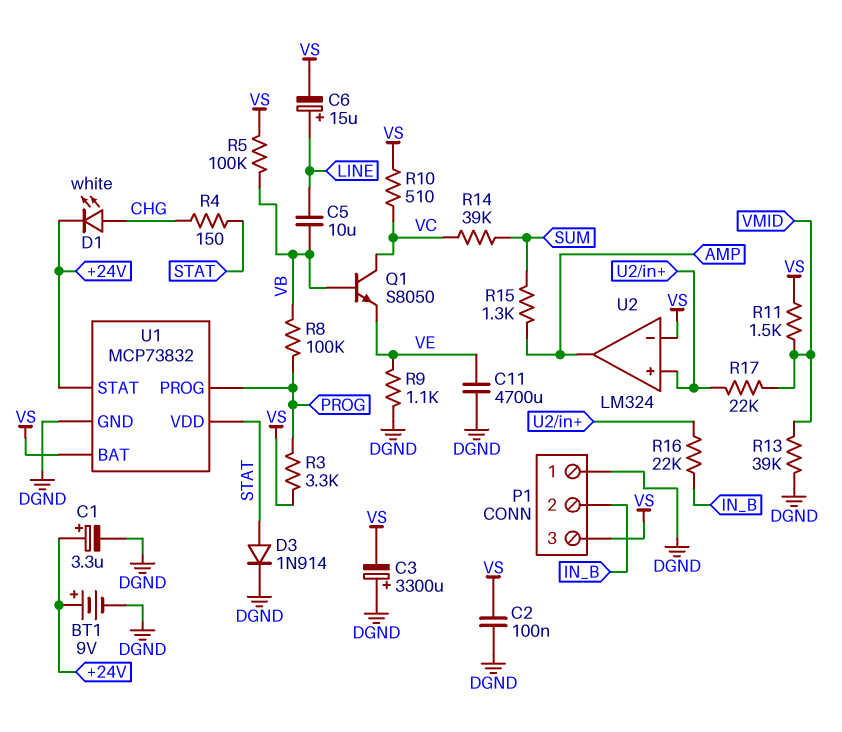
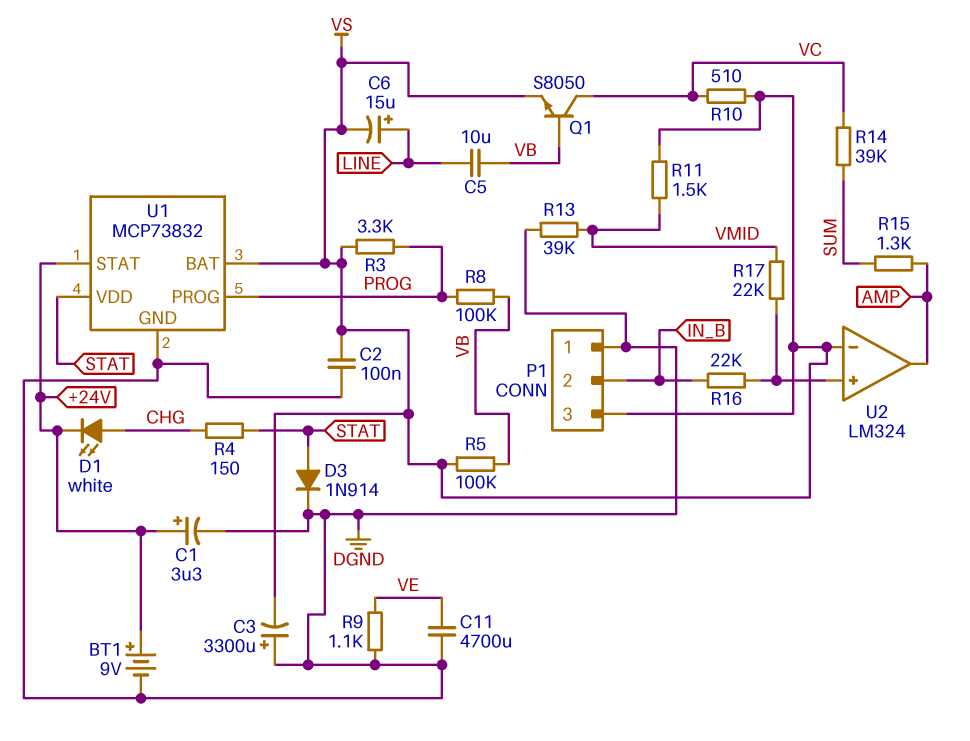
Q1: NPN S8050 (B VB, C VC, E VE) -> NPN S8050 (B VB, C VC, E VS)

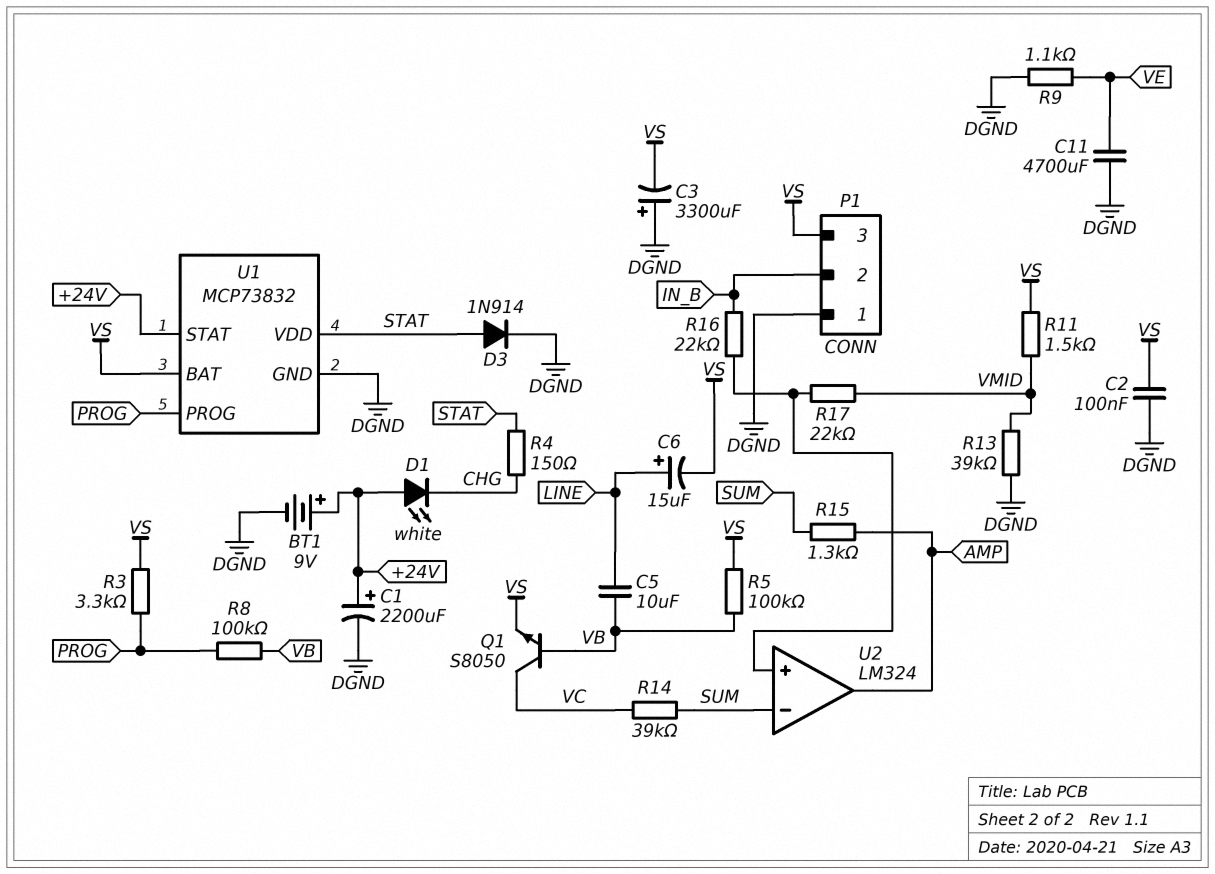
C1: 3.3uF (plus +24V, minus DGND) -> 2200uF (plus +24V, minus DGND)
D1: LED white (A CHG, K +24V) -> LED white (A +24V, K CHG)
R10: 510 (VC, VS) -> none
U2 pin in-: VS -> SUM

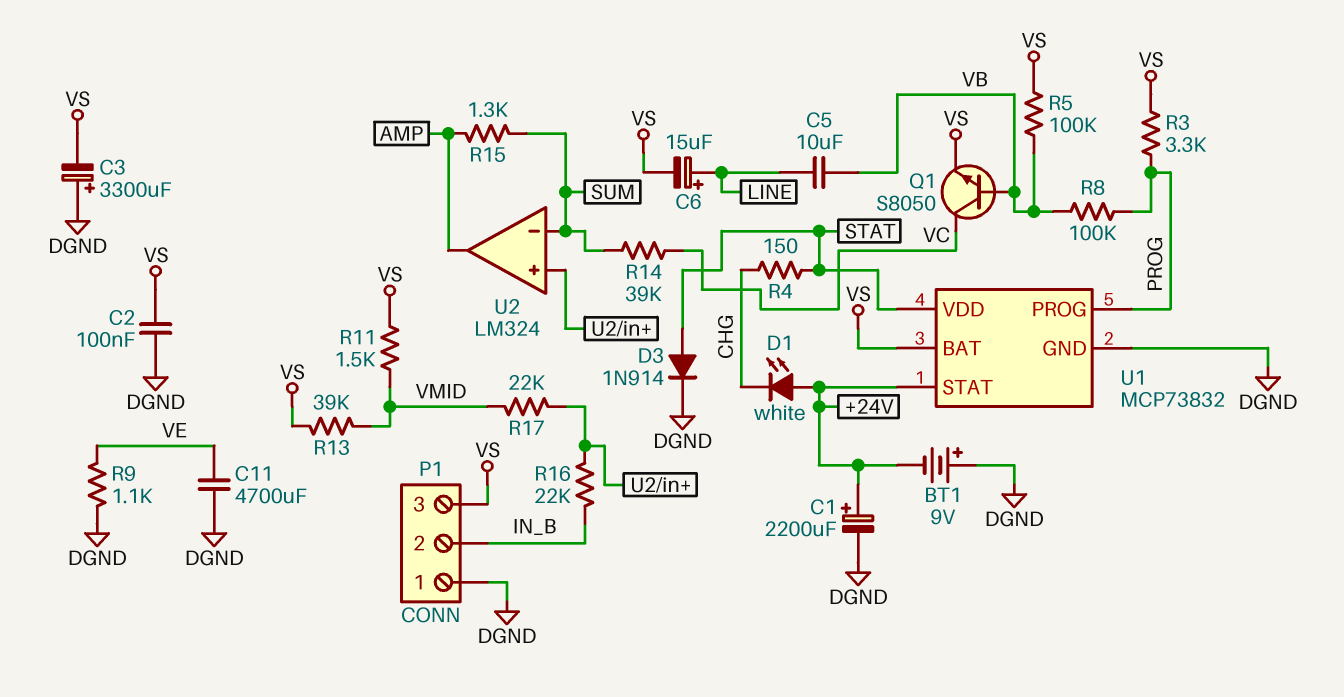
BT1: 9V (plus +24V, minus DGND) -> 9V (plus DGND, minus +24V)
R13: 39k (DGND, VMID) -> 39k (VMID, VS)

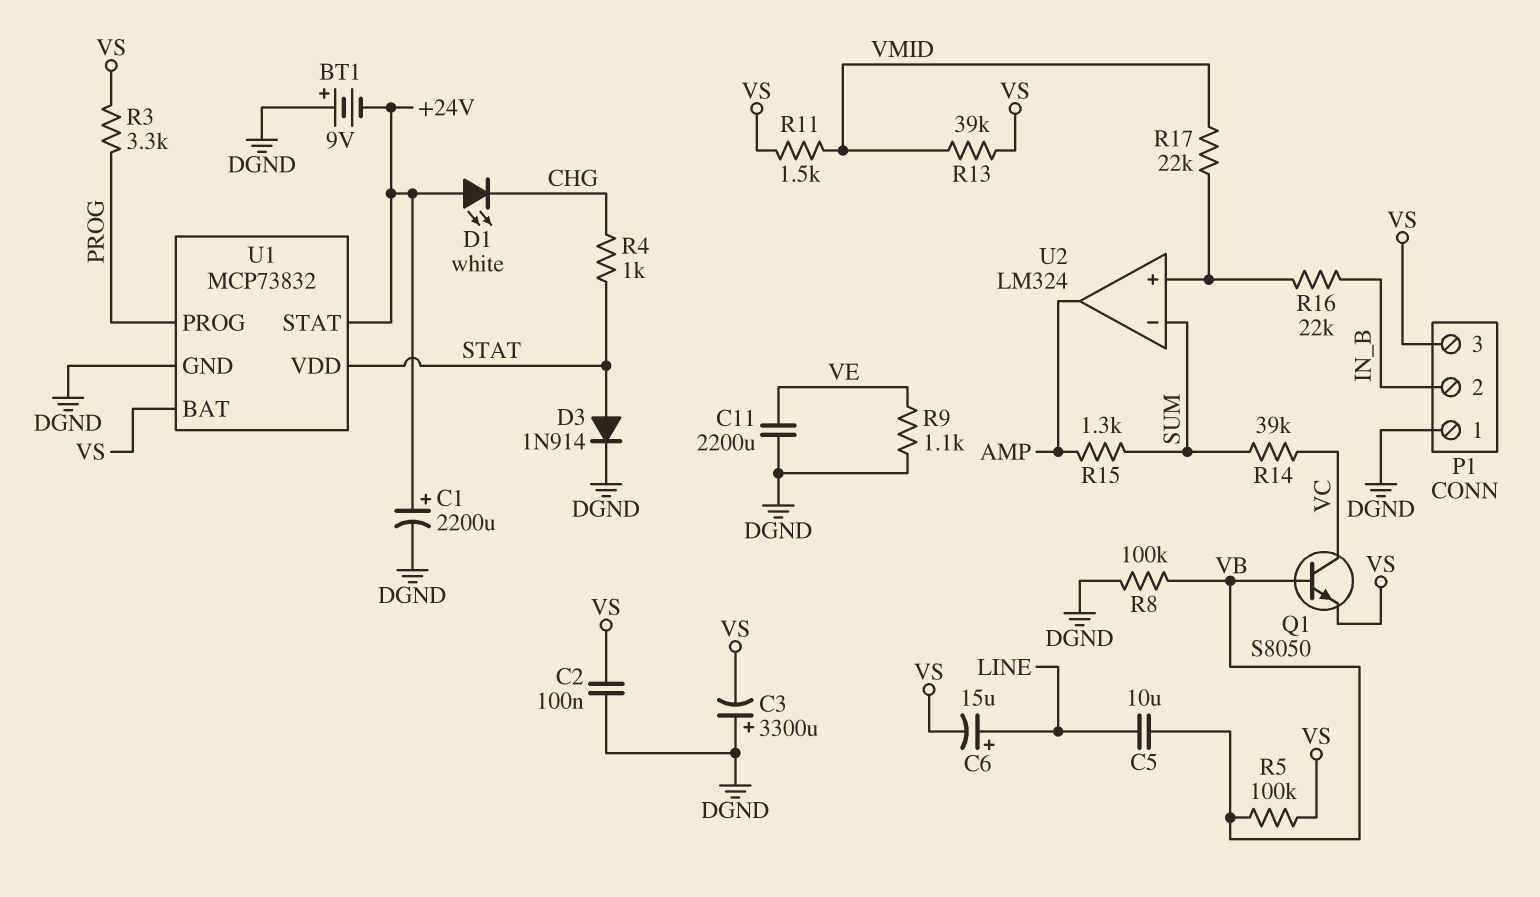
C11: 4700uF (DGND, VE) -> 2200uF (DGND, VE)
R4: 150 (CHG, STAT) -> 1k (CHG, STAT)
R8: 100k (PROG, VB) -> 100k (DGND, VB)

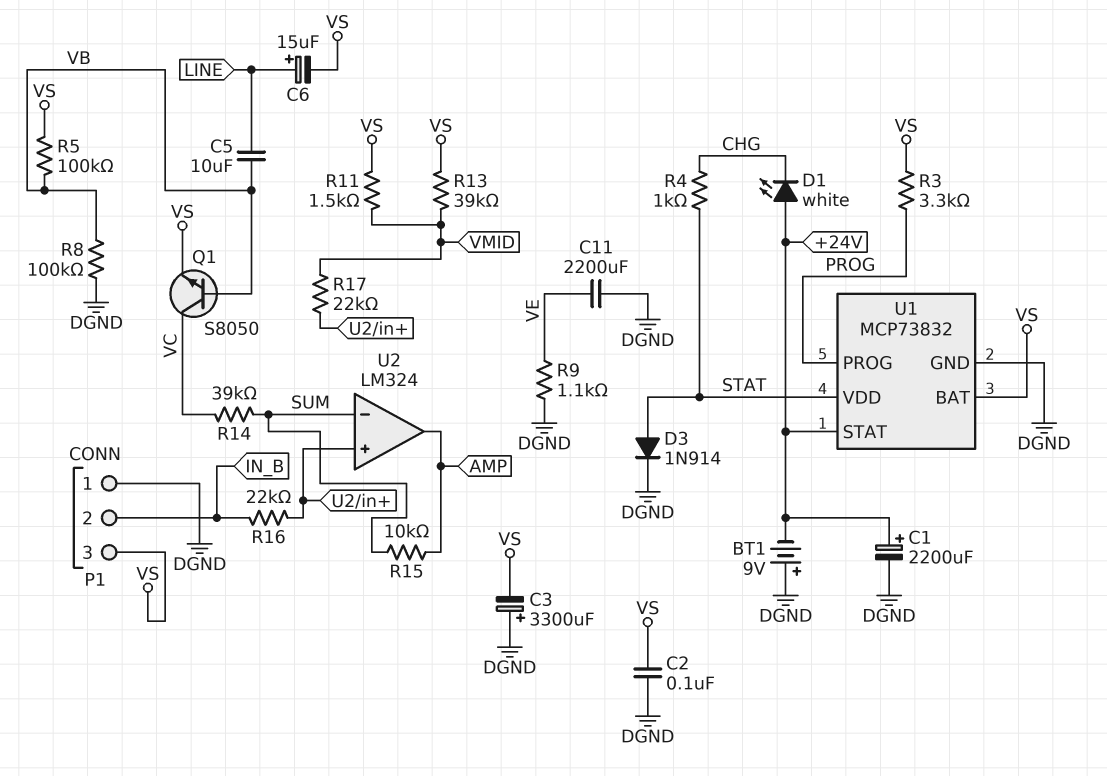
R15: 1.3k (AMP, SUM) -> 10k (AMP, SUM)

